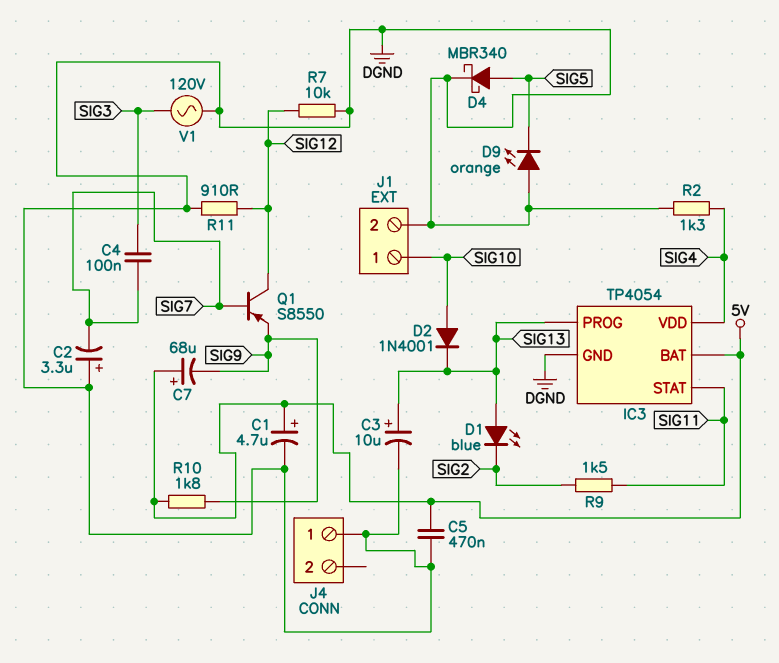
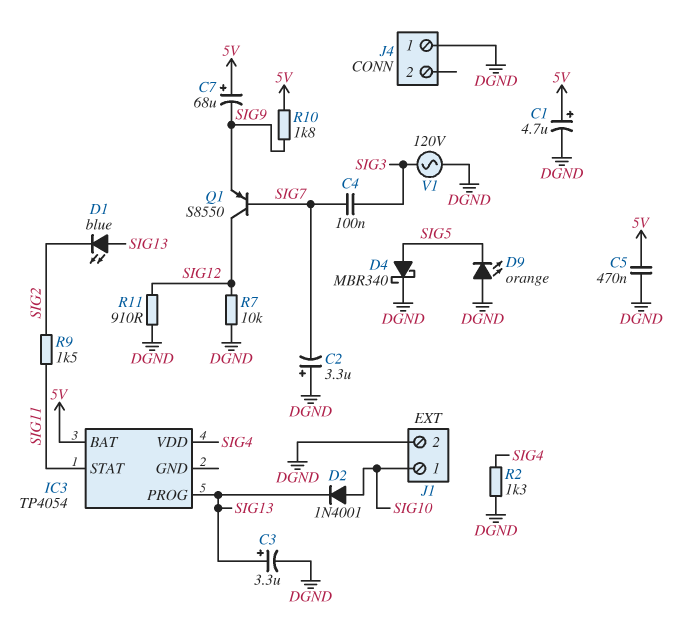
C3: 10uF (plus SIG13, minus DGND) -> 3.3uF (plus SIG13, minus DGND)
IC3 pin GND: DGND -> none

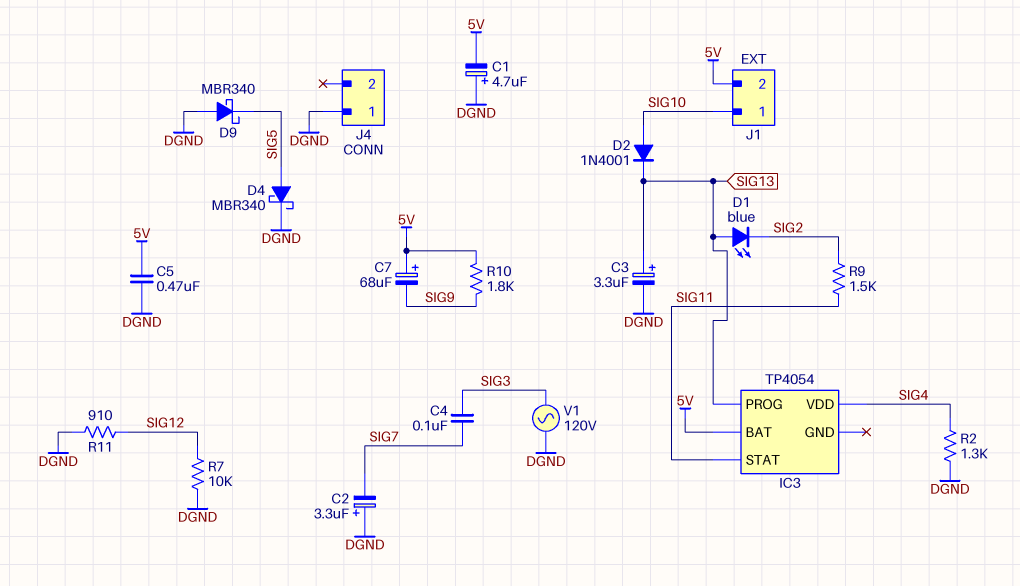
C1: 4.7uF (plus 5V, minus DGND) -> 4.7uF (plus DGND, minus 5V)
D9: LED orange (A DGND, K SIG5) -> schottky MBR340 (A DGND, K SIG5)
J1 pin 2: DGND -> 5V
Q1: PNP S8550 (B SIG7, C SIG12, E SIG9) -> none

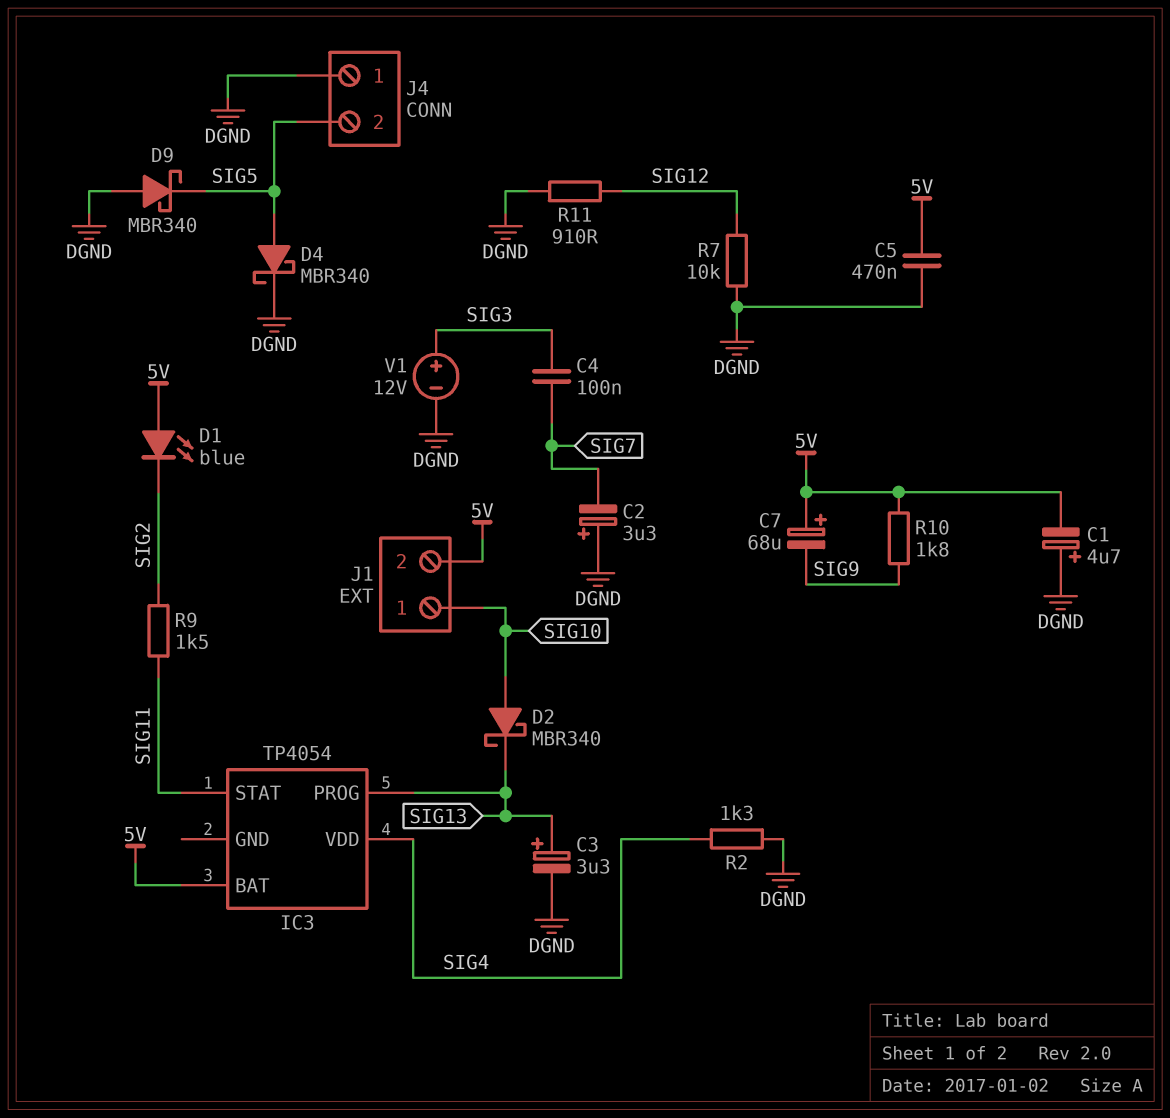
D1: LED blue (A SIG13, K SIG2) -> LED blue (A 5V, K SIG2)
D2: diode 1N4001 (A SIG10, K SIG13) -> schottky MBR340 (A SIG10, K SIG13)
J4 pin 2: none -> SIG5
V1: AC 120V (DGND, SIG3) -> 12V (plus SIG3, minus DGND)

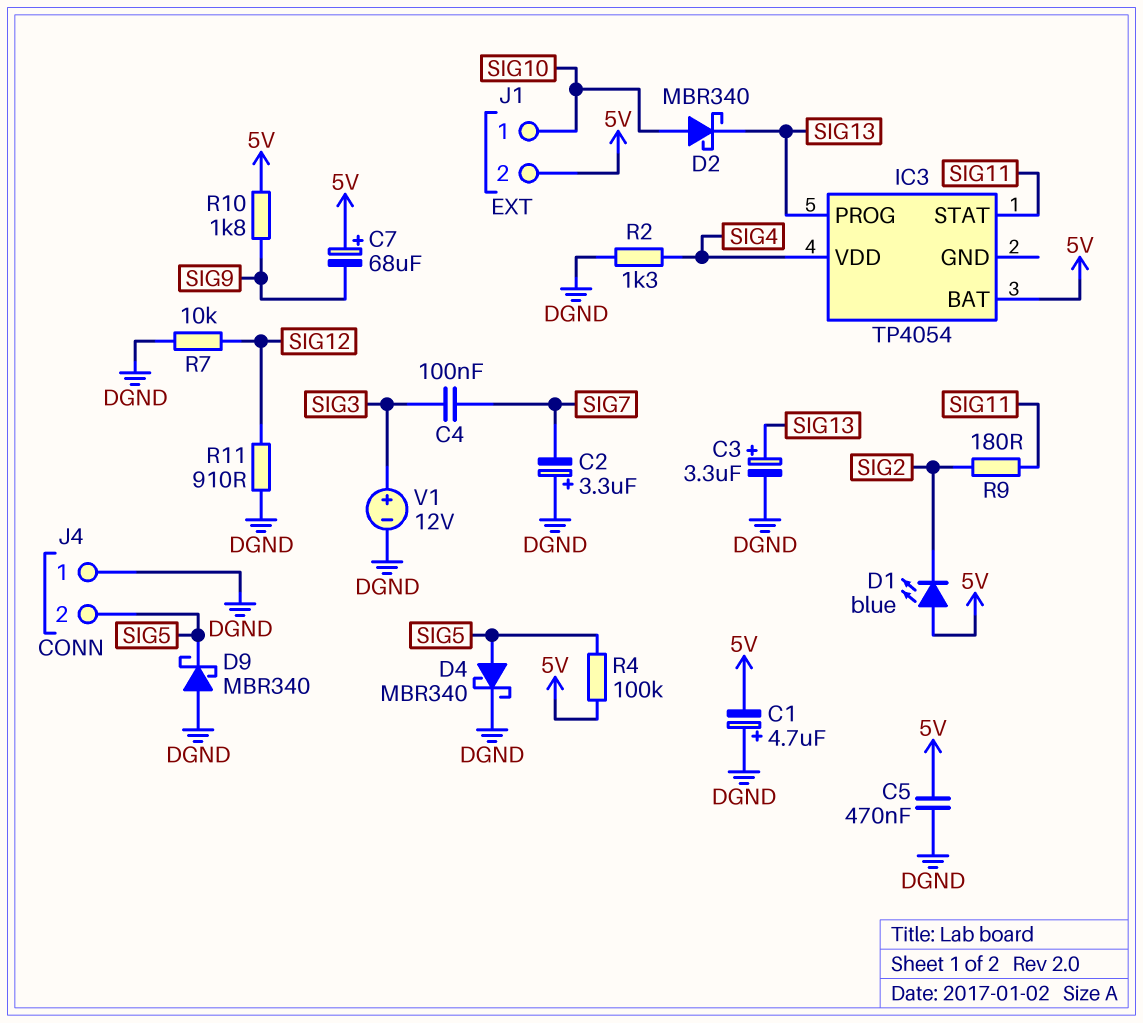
R4: none -> 100k (5V, SIG5)
R9: 1.5k (SIG2, SIG11) -> 180 (SIG2, SIG11)

